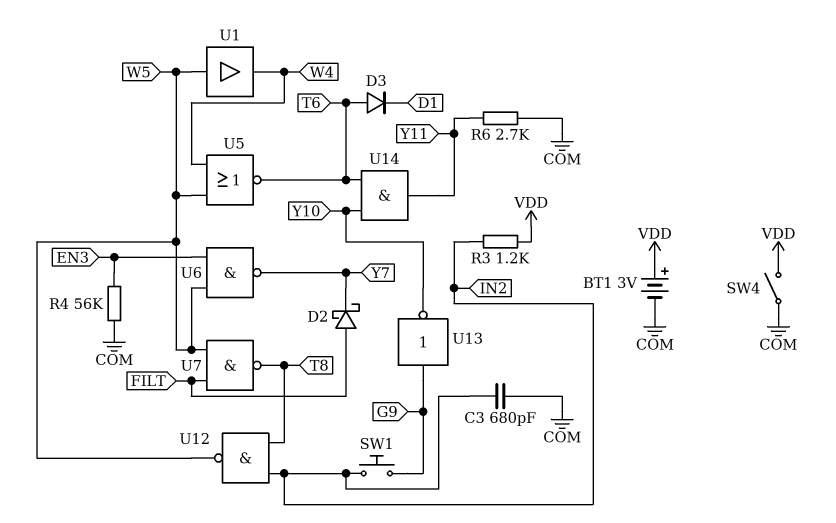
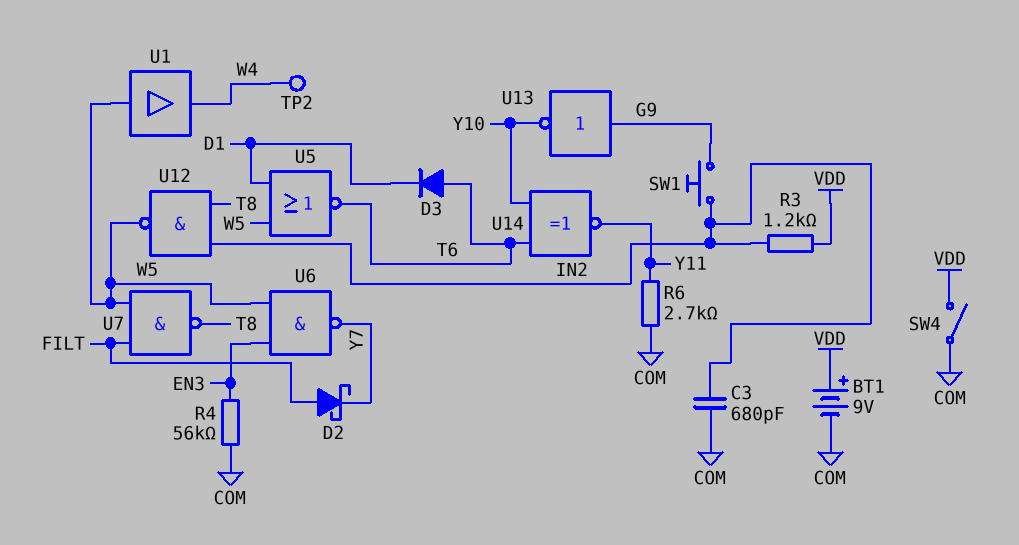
BT1: 3V (plus VDD, minus COM) -> 9V (plus VDD, minus COM)
TP2: none -> test point (W4)
U5: NOR (in W4, in W5, out T6) -> NOR (in D1, in W5, out T6)
U14: AND (in T6, in Y10, out Y11) -> XNOR (in T6, in Y10, out Y11)

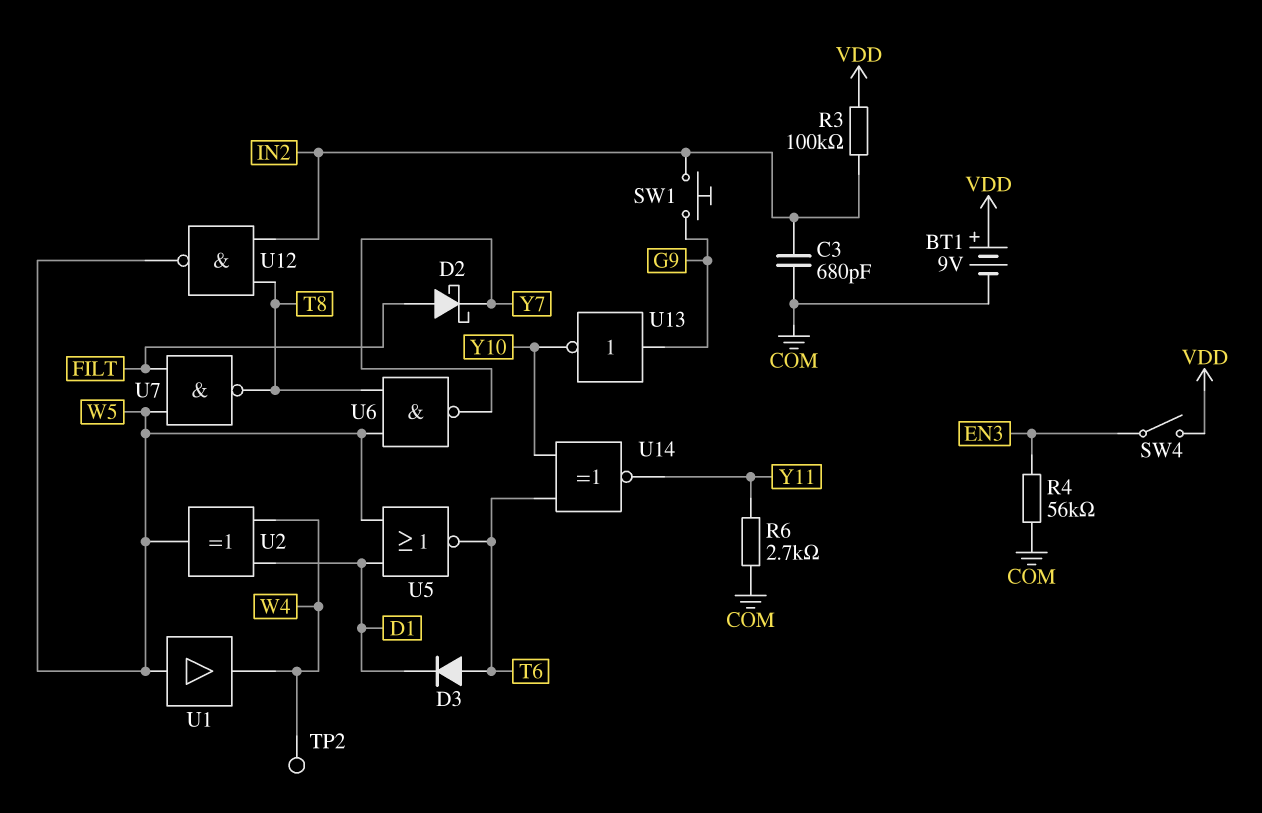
R3: 1.2k (IN2, VDD) -> 100k (IN2, VDD)
SW4: switch (COM, VDD) -> switch (EN3, VDD)
U2: none -> XOR (in D1, in W4, out W5)
U6: NAND (in EN3, in W5, out Y7) -> NAND (in T8, in W5, out Y7)

